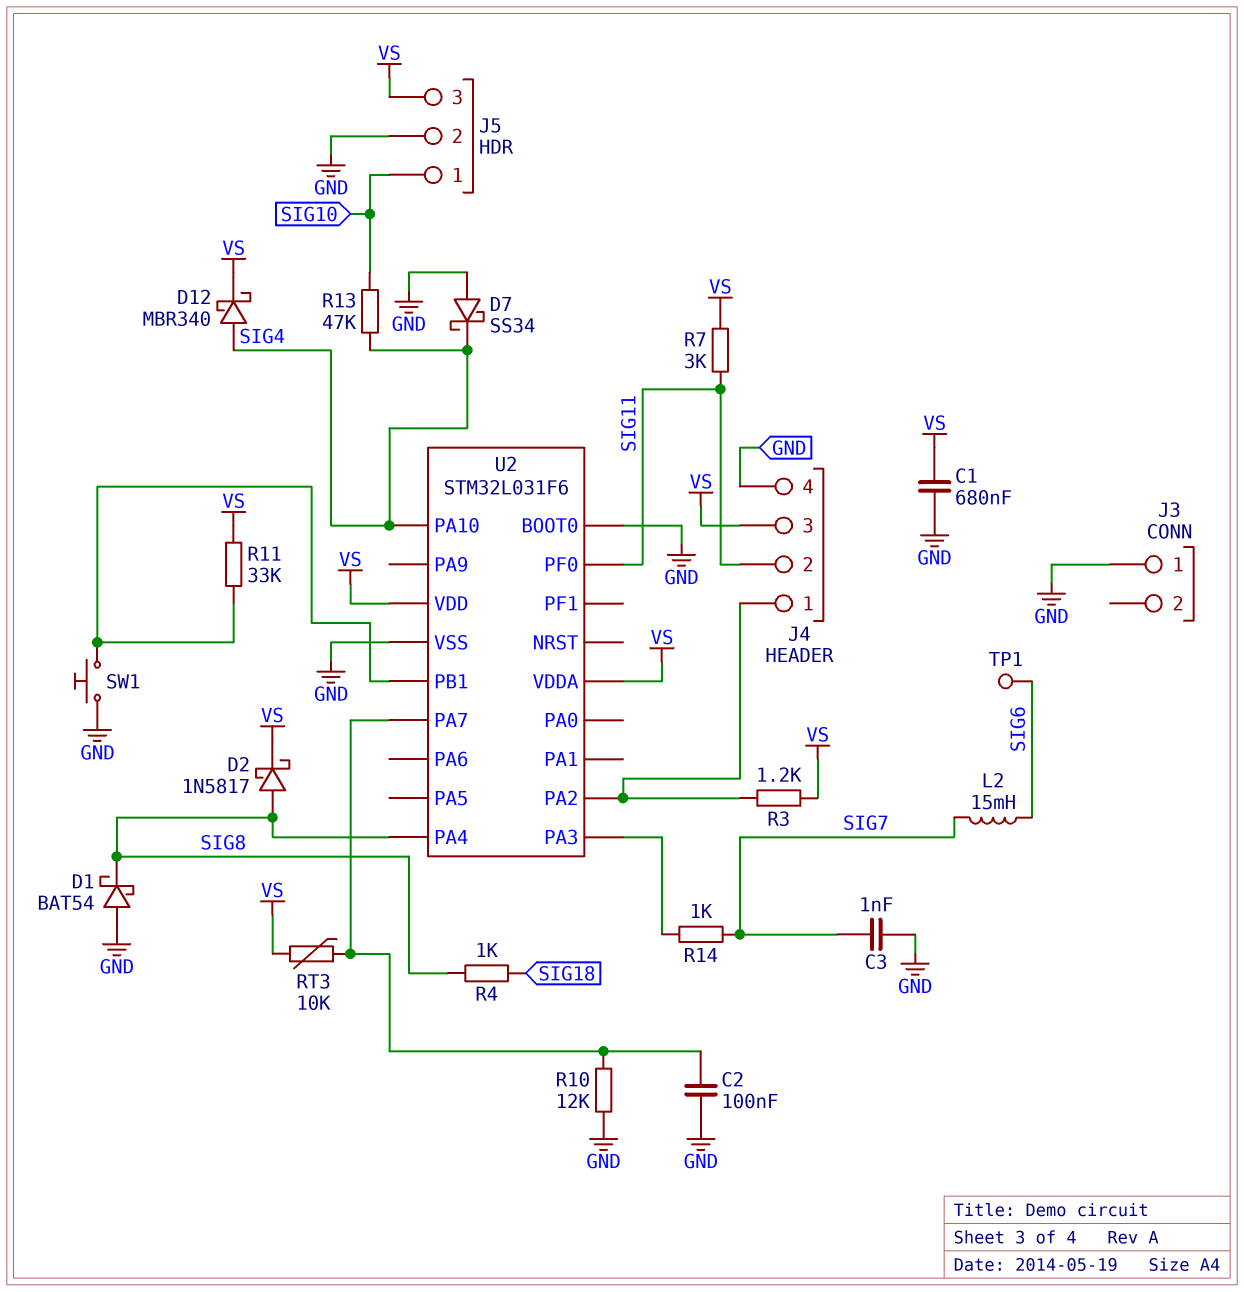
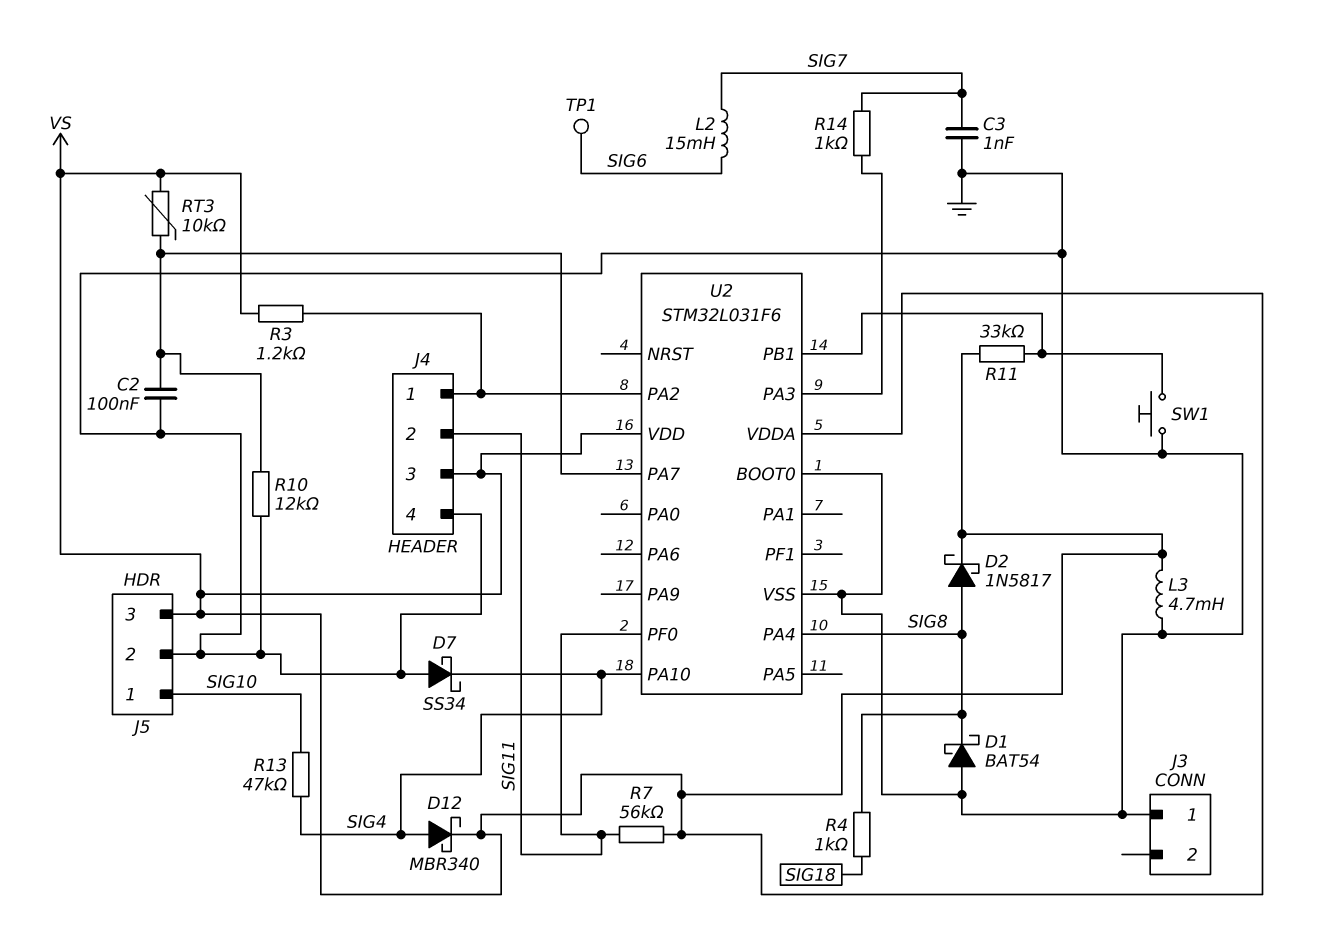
C1: 680nF (GND, VS) -> none
L3: none -> 4.7mH (GND, VS)
R7: 3k (SIG11, VS) -> 56k (SIG11, VS)

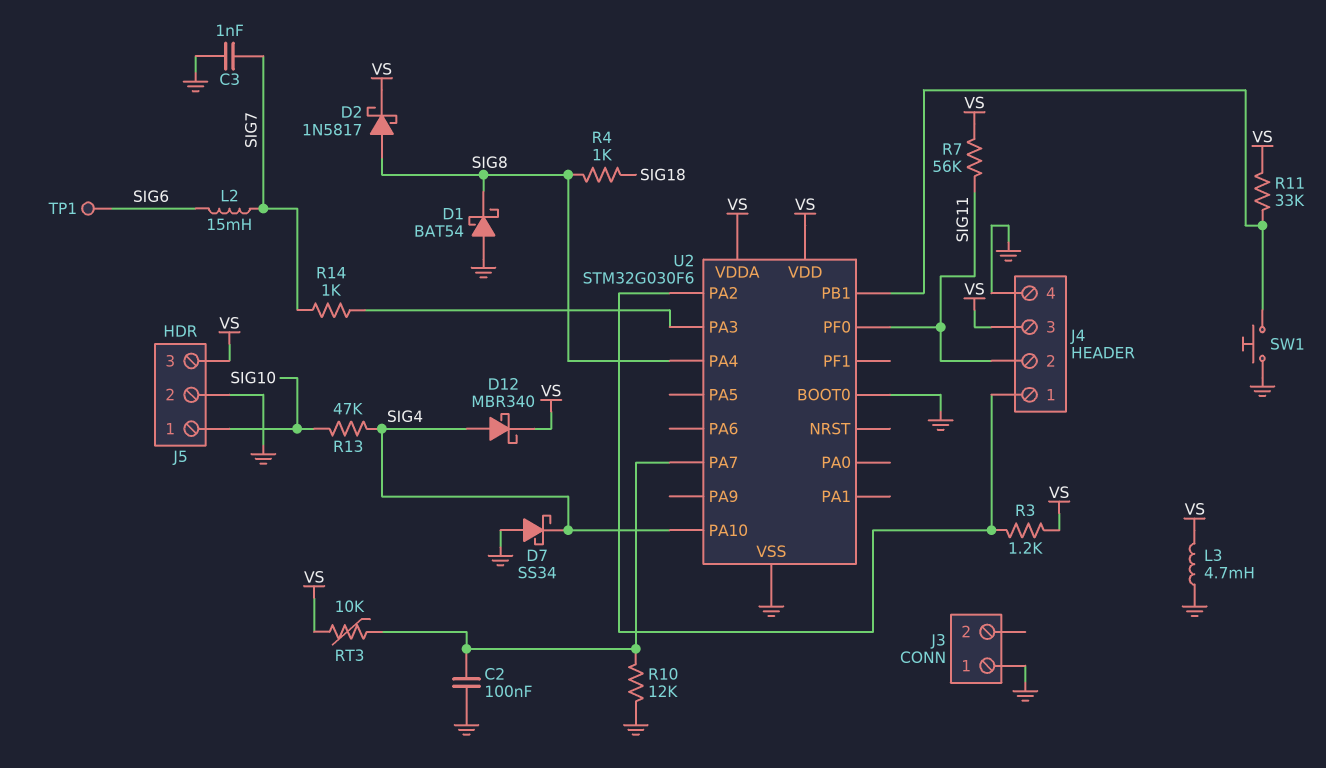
U2: STM32L031F6 -> STM32G030F6

